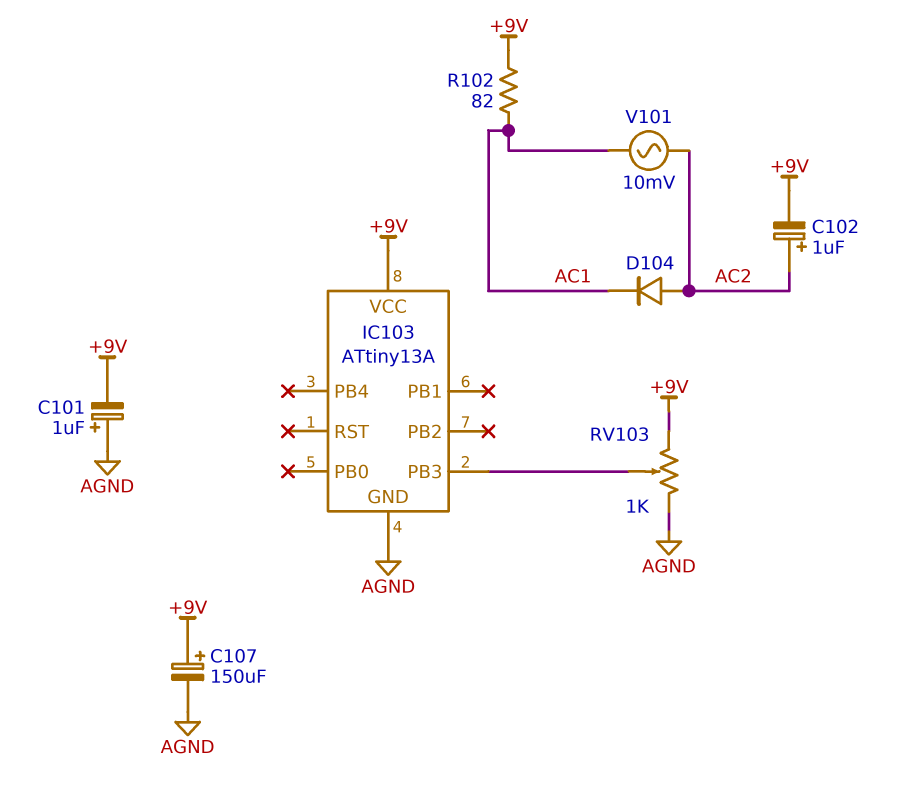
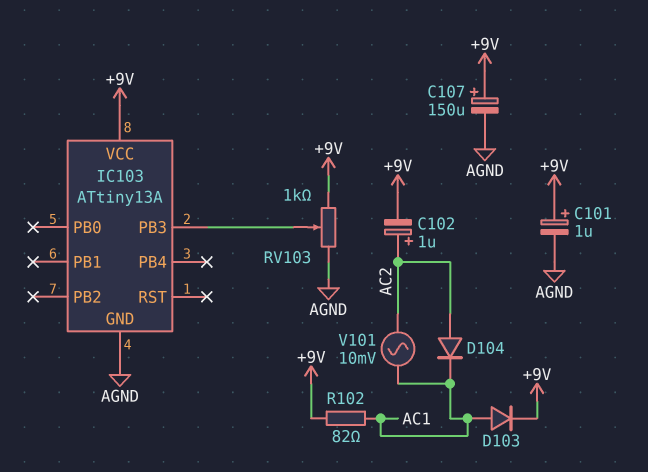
C101: 1uF (plus AGND, minus +9V) -> 1uF (plus +9V, minus AGND)
D103: none -> diode (A AC1, K +9V)

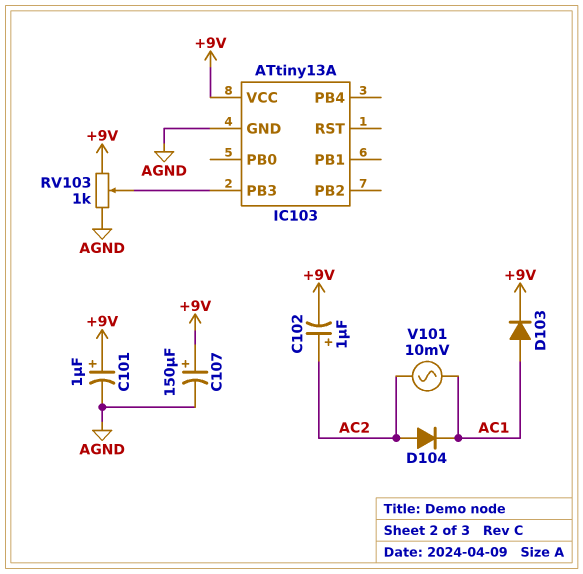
R102: 82 (+9V, AC1) -> none

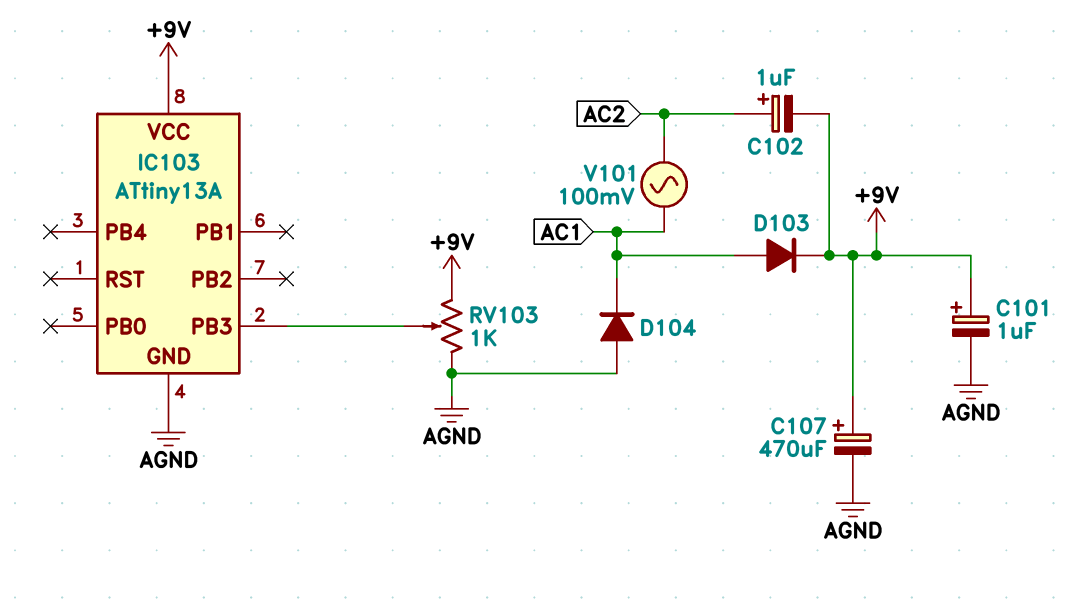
C107: 150uF (plus +9V, minus AGND) -> 470uF (plus +9V, minus AGND)
D104: diode (A AC2, K AC1) -> diode (A AGND, K AC1)
V101: AC 10mV (AC1, AC2) -> AC 100mV (AC1, AC2)

